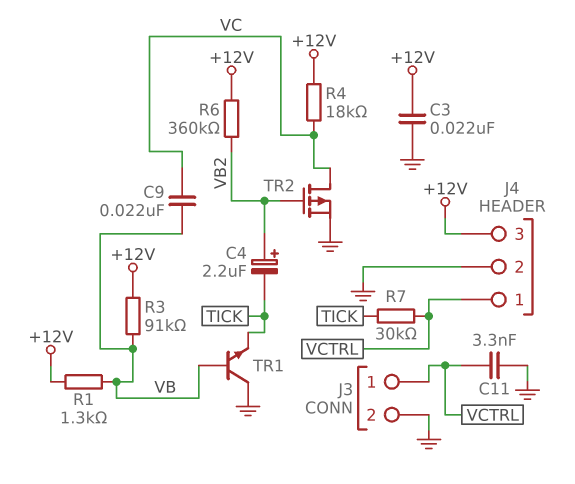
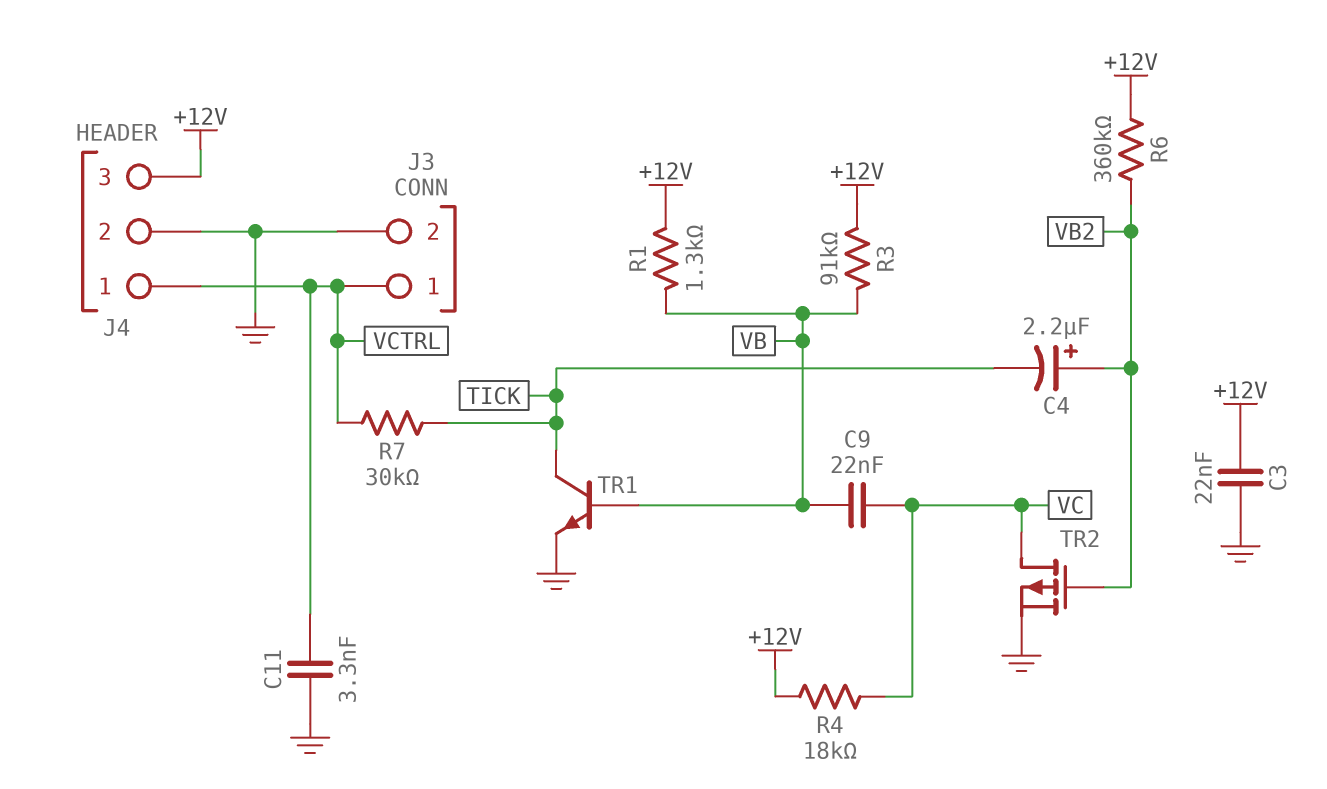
TR1: NPN (B VB, C GND, E TICK) -> NPN (B VB, C TICK, E GND)

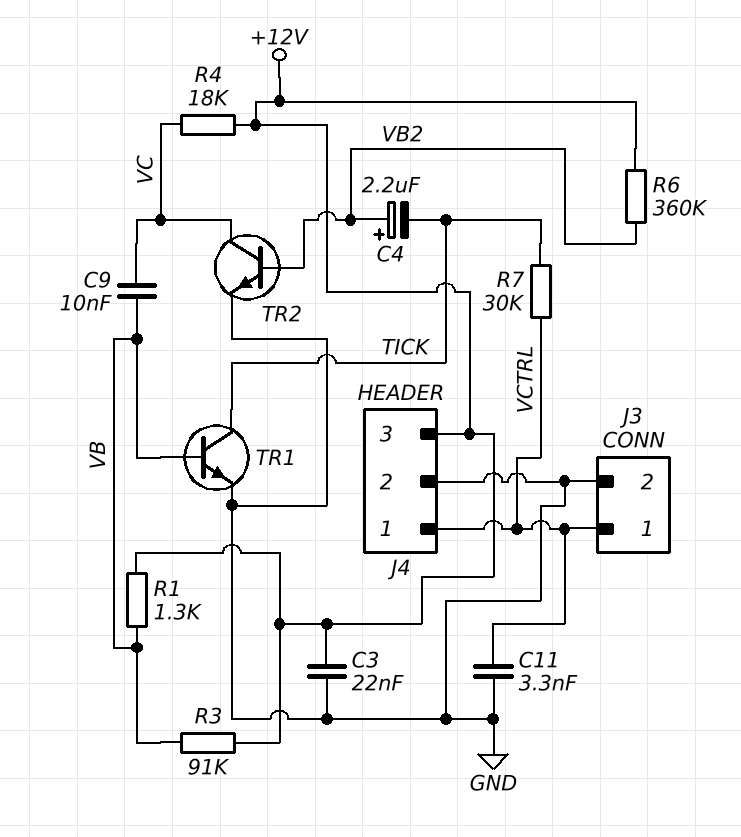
C9: 22nF (VB, VC) -> 10nF (VB, VC)
TR2: PMOS (G VB2, D VC, S GND) -> NPN (B VB2, C VC, E GND)

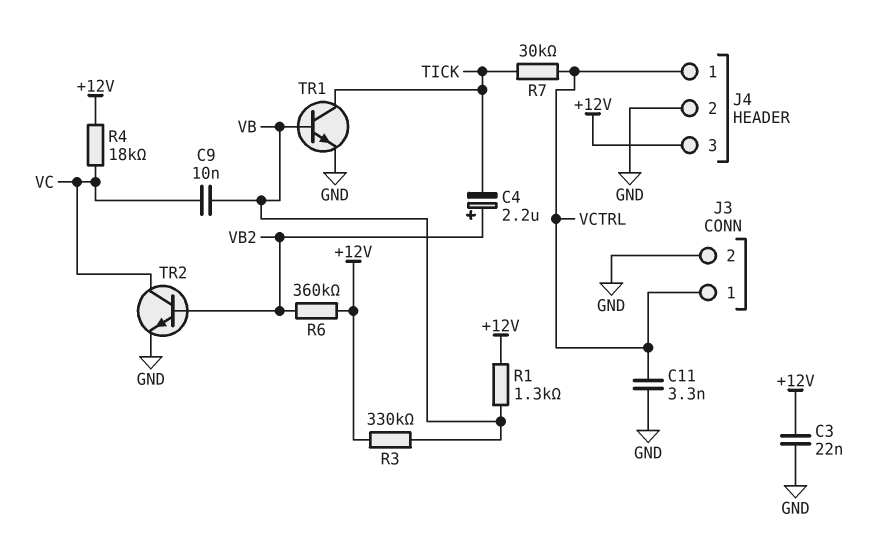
R3: 91k (+12V, VB) -> 330k (+12V, VB)

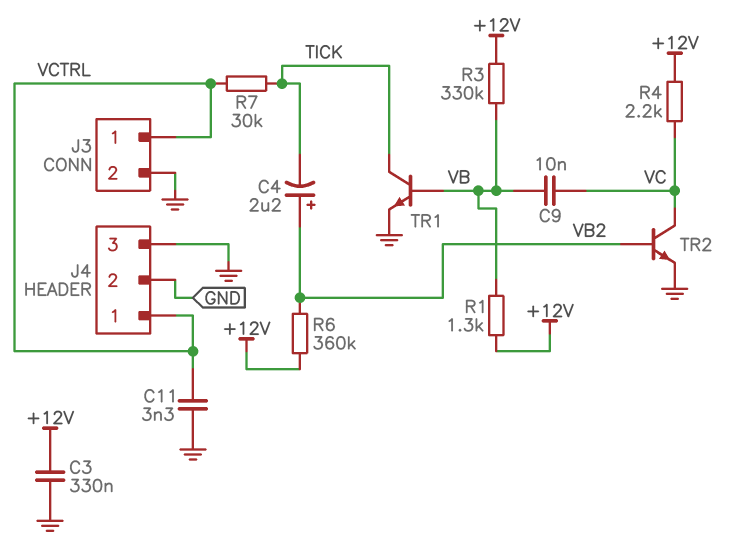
C3: 22nF (+12V, GND) -> 330nF (+12V, GND)
J4 pin 3: +12V -> GND
R4: 18k (+12V, VC) -> 2.2k (+12V, VC)

